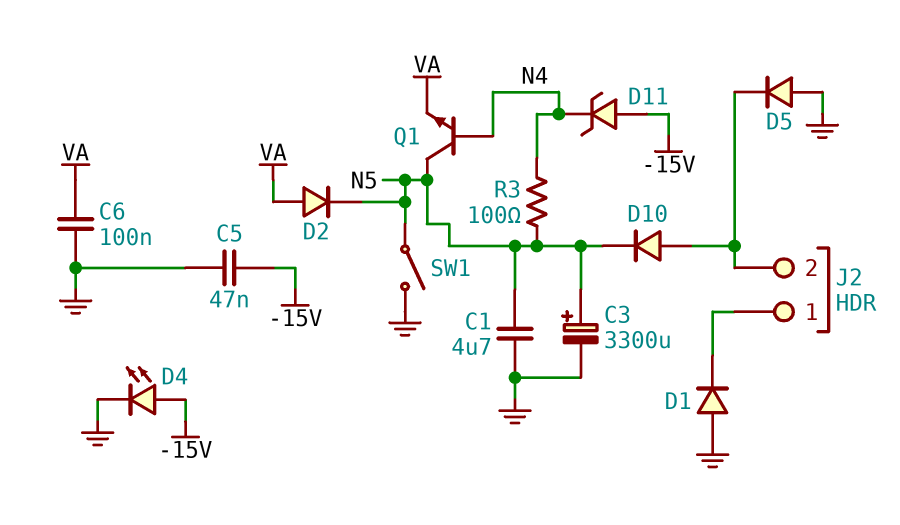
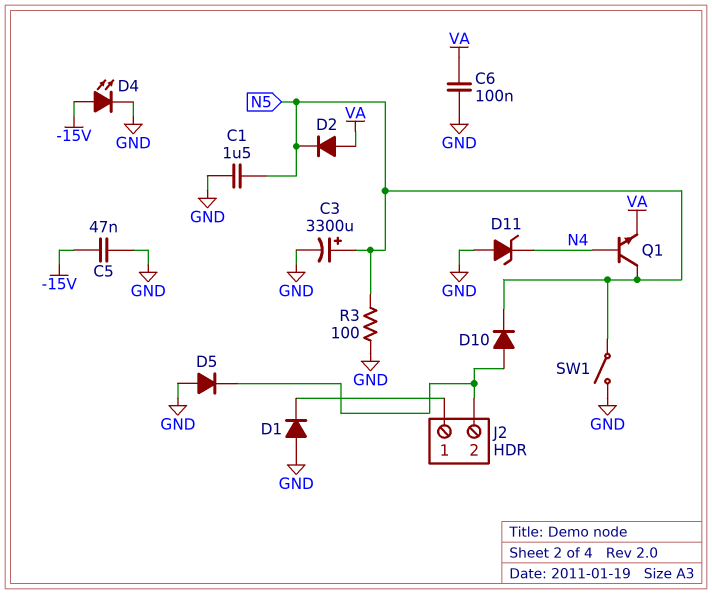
C1: 4.7uF (GND, N5) -> 1.5uF (GND, N5)
D11: zener (A -15V, K N4) -> zener (A GND, K N4)
R3: 100 (N4, N5) -> 100 (GND, N5)

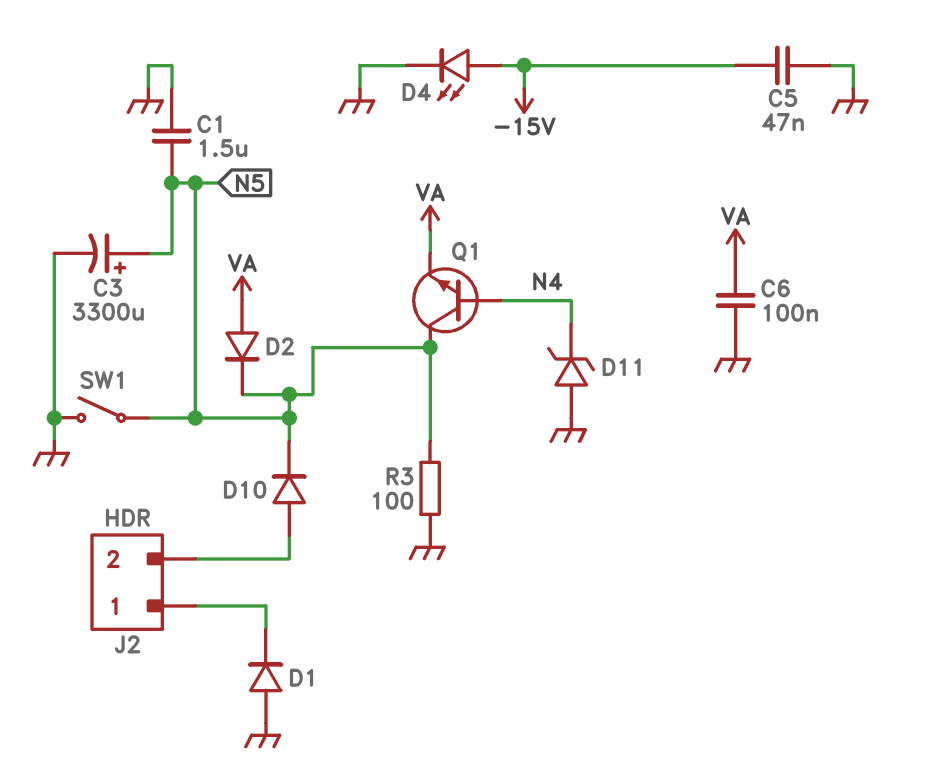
D5: diode (A GND, K J2/2) -> none

